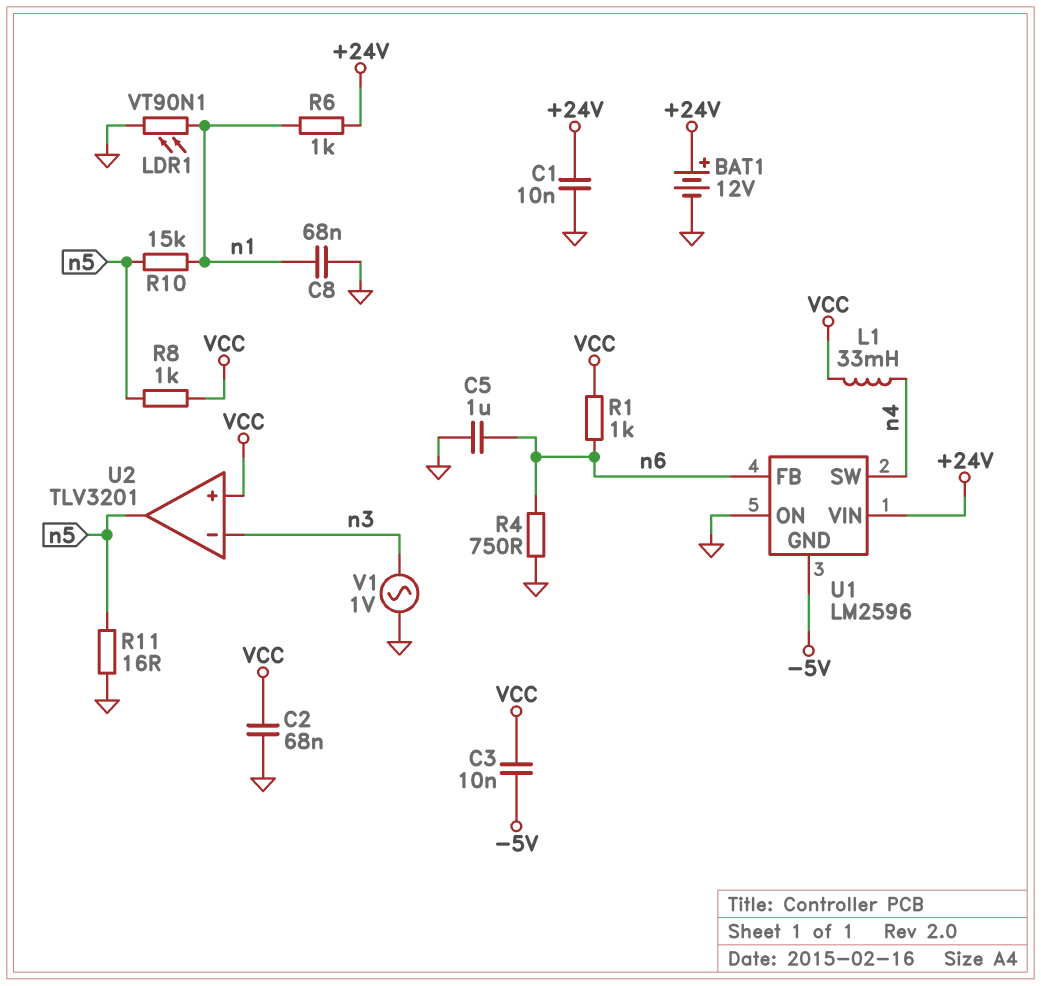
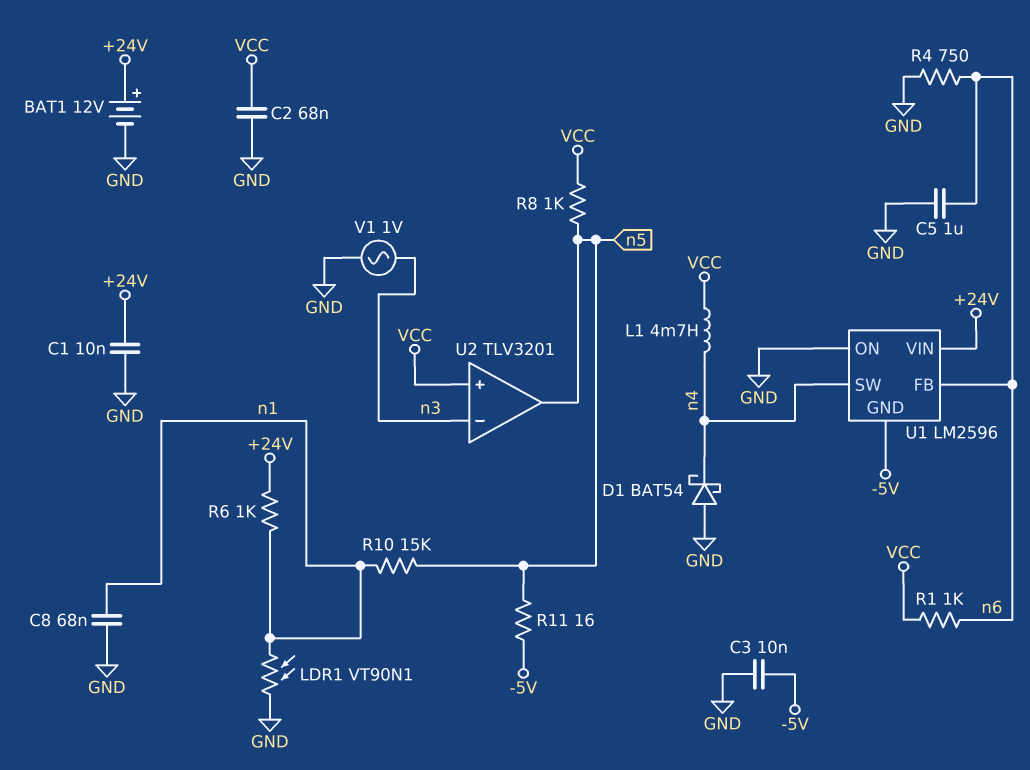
C3: 10nF (-5V, VCC) -> 10nF (-5V, GND)
D1: none -> schottky BAT54 (A GND, K n4)
L1: 33mH (VCC, n4) -> 4.7mH (VCC, n4)
R11: 16 (GND, n5) -> 16 (-5V, n5)

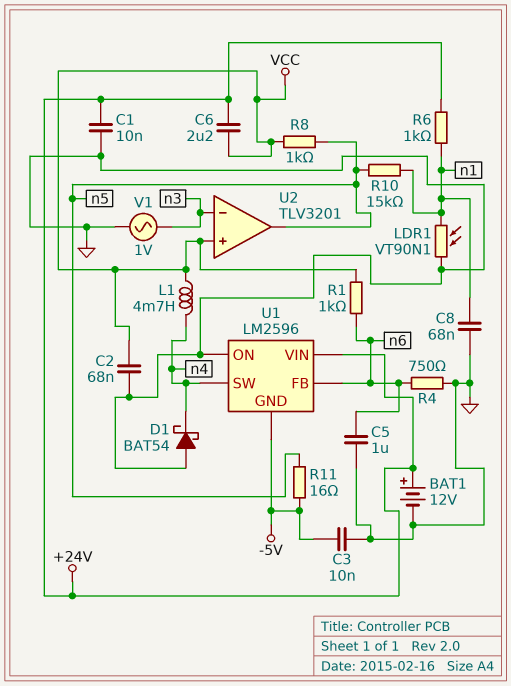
C6: none -> 2.2uF (+24V, VCC)

